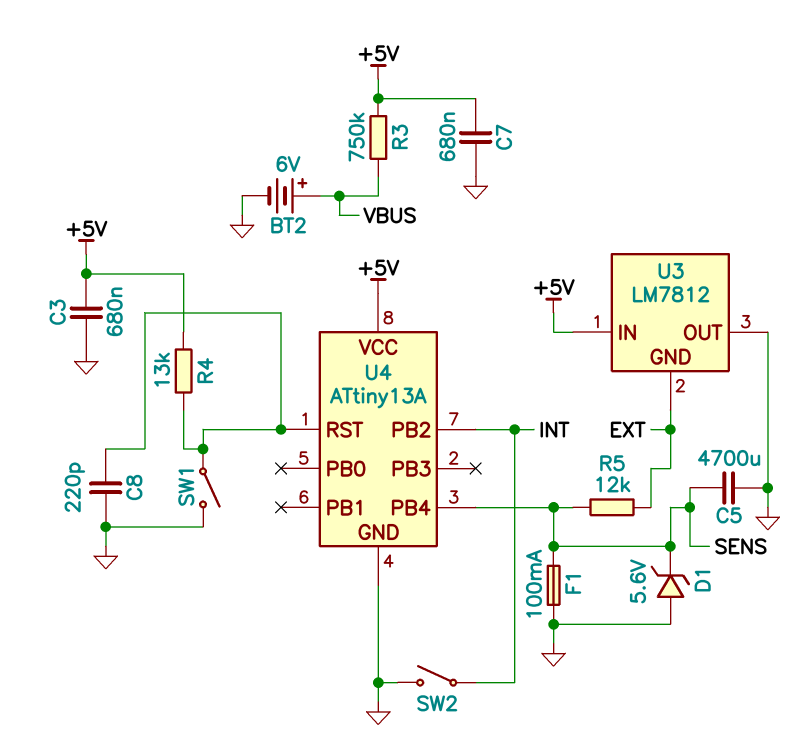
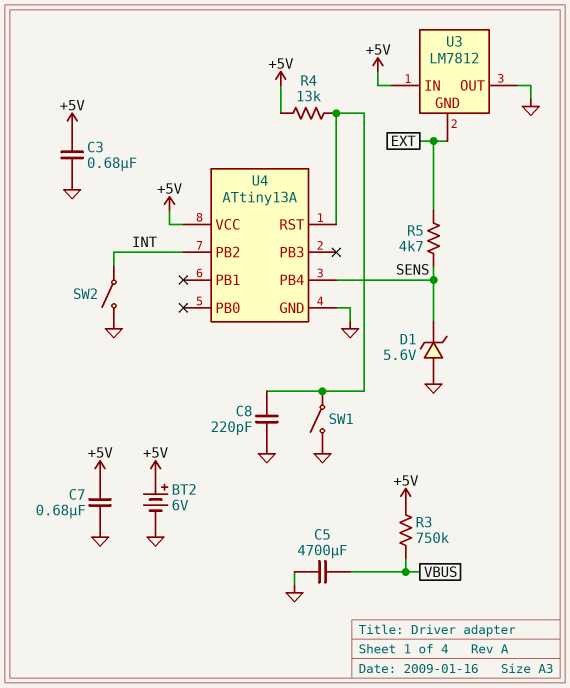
BT2: 6V (plus VBUS, minus GND) -> 6V (plus +5V, minus GND)
C5: 4700uF (GND, SENS) -> 4700uF (GND, VBUS)
F1: 100mA (GND, SENS) -> none
R5: 12k (EXT, SENS) -> 4.7k (EXT, SENS)

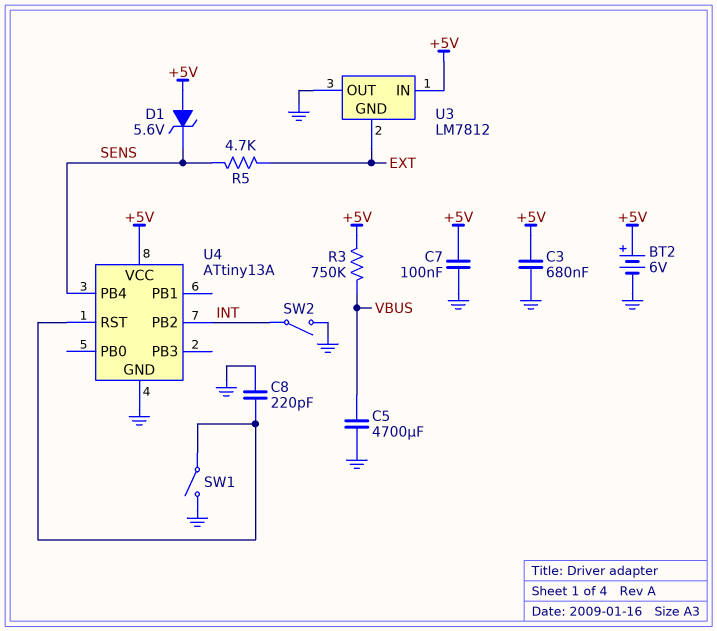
C7: 680nF (+5V, GND) -> 100nF (+5V, GND)
D1: zener 5.6V (A GND, K SENS) -> zener 5.6V (A +5V, K SENS)
R4: 13k (+5V, U4/RST) -> none

